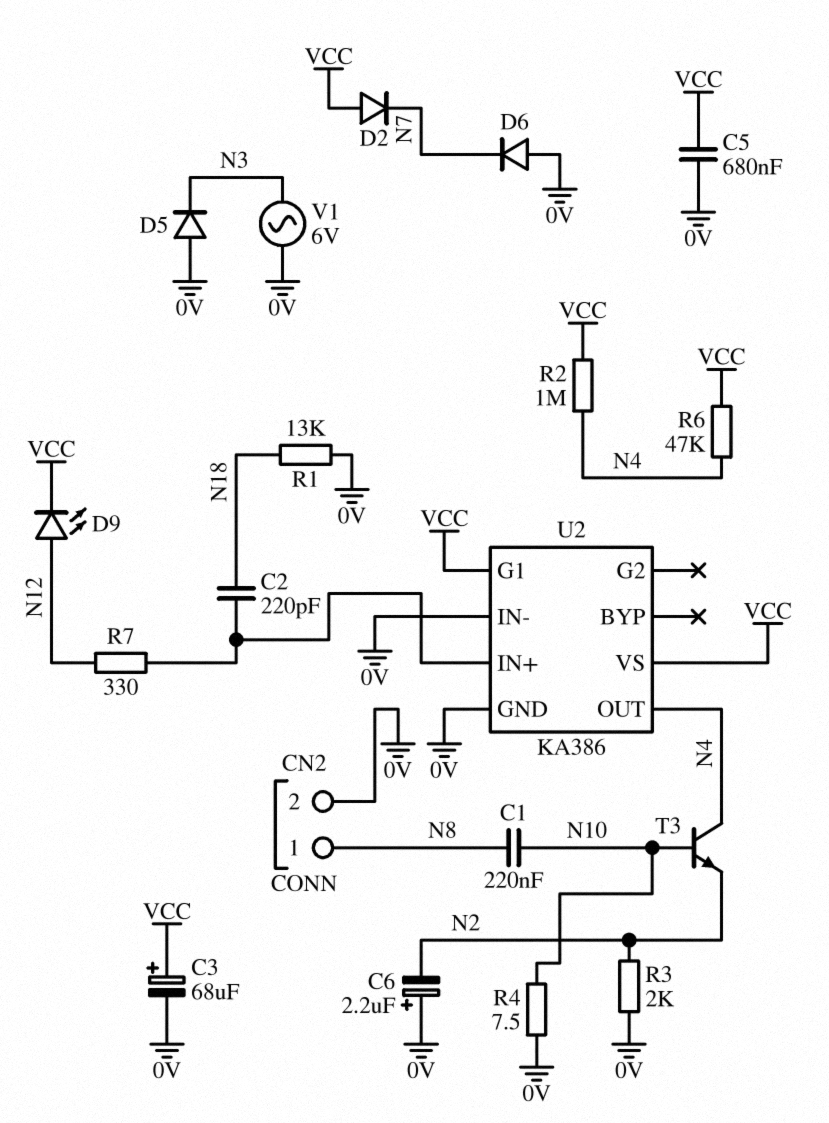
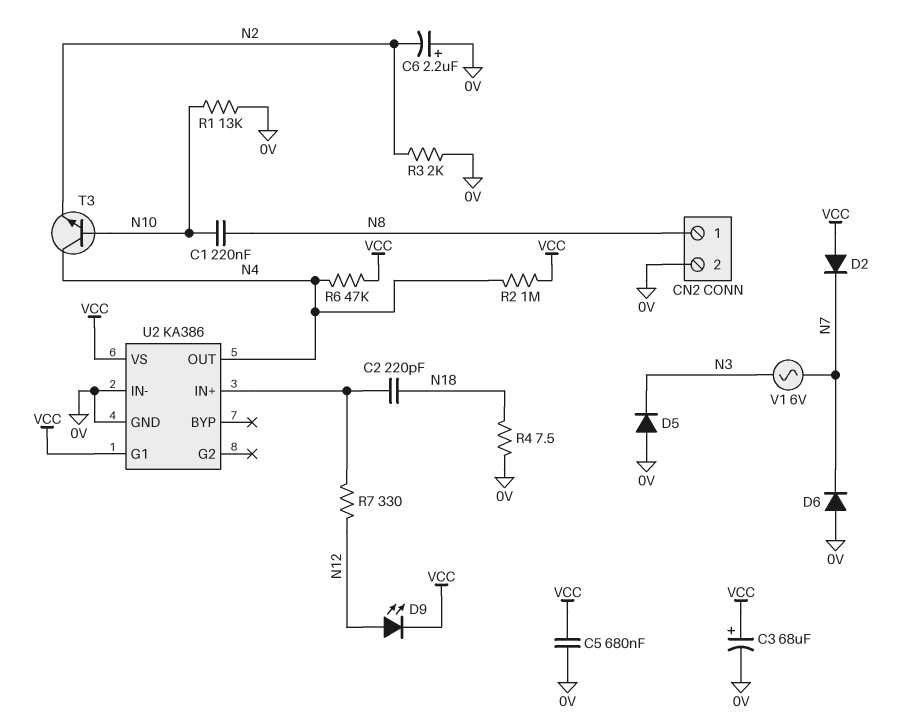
R1: 13k (0V, N18) -> 13k (0V, N10)
R4: 7.5 (0V, N10) -> 7.5 (0V, N18)
V1: AC 6V (0V, N3) -> AC 6V (N3, N7)

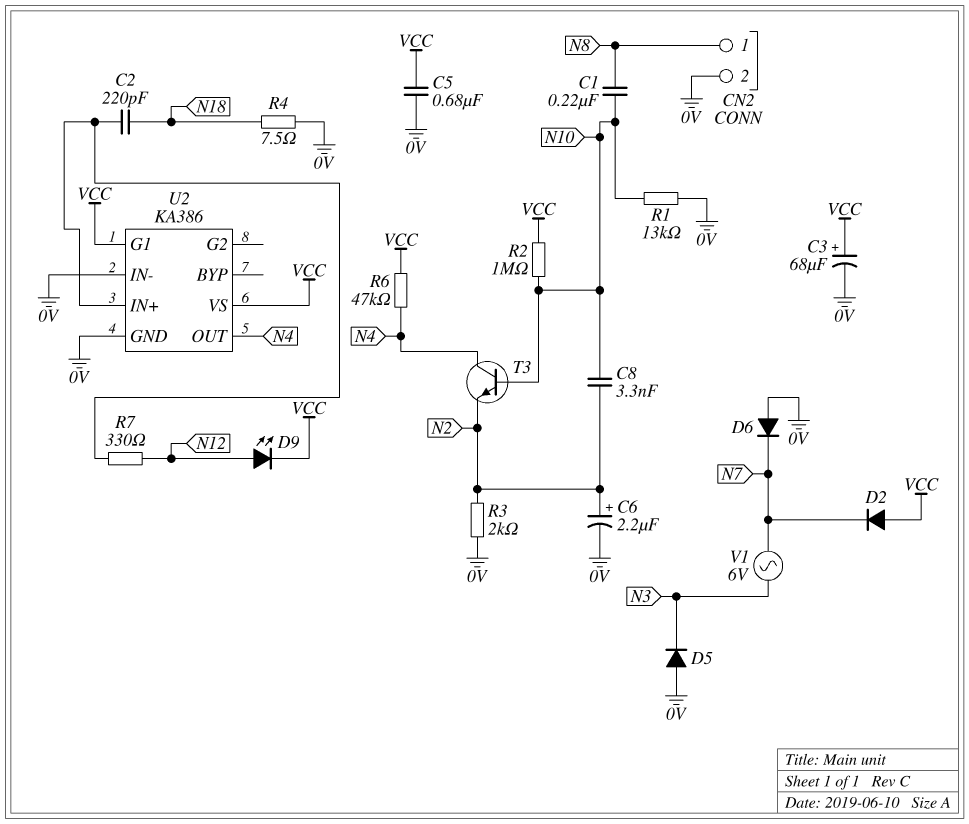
C6: 2.2uF (plus 0V, minus N2) -> 2.2uF (plus N2, minus 0V)
C8: none -> 3.3nF (N2, N10)
R2: 1M (N4, VCC) -> 1M (N10, VCC)

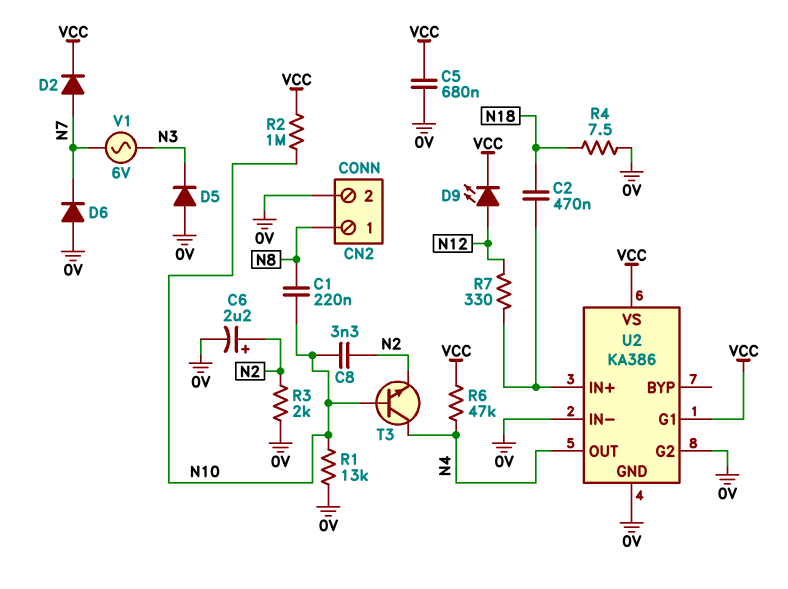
C2: 220pF (N18, U2/IN+) -> 470nF (N18, U2/IN+)
C3: 68uF (plus VCC, minus 0V) -> none
D2: diode (A VCC, K N7) -> diode (A N7, K VCC)
U2 pin G2: none -> 0V

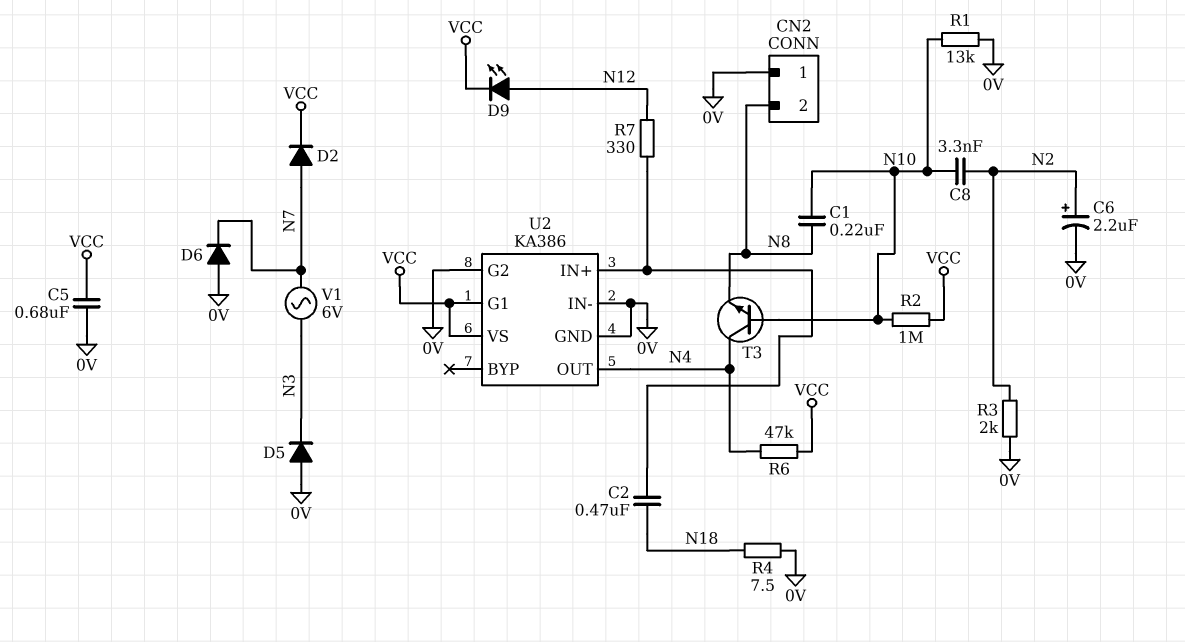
CN2 pin 1: N8 -> 0V
CN2 pin 2: 0V -> N8
T3: NPN (B N10, C N4, E N2) -> NPN (B N10, C N4, E N8)

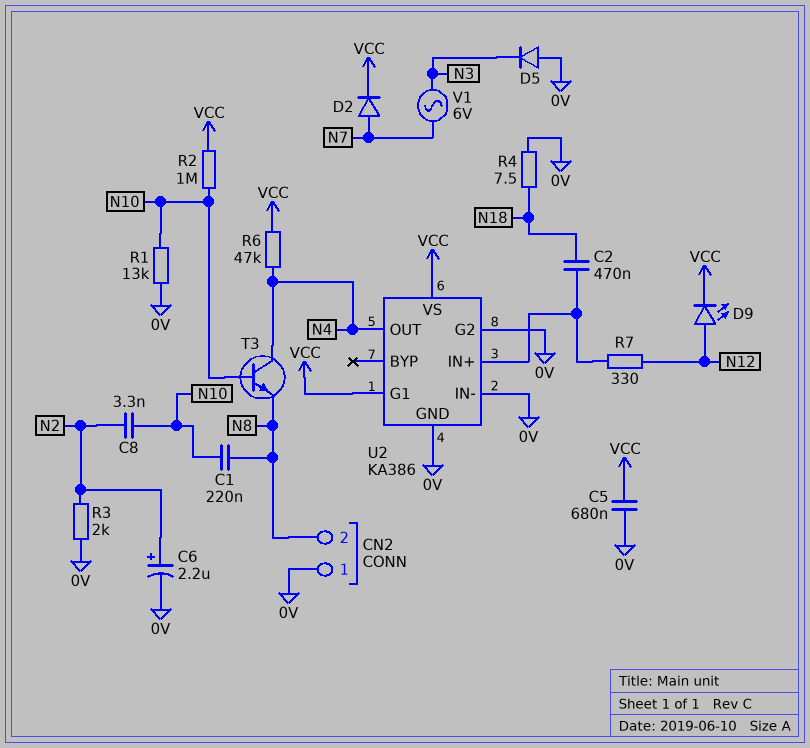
D6: diode (A 0V, K N7) -> none

